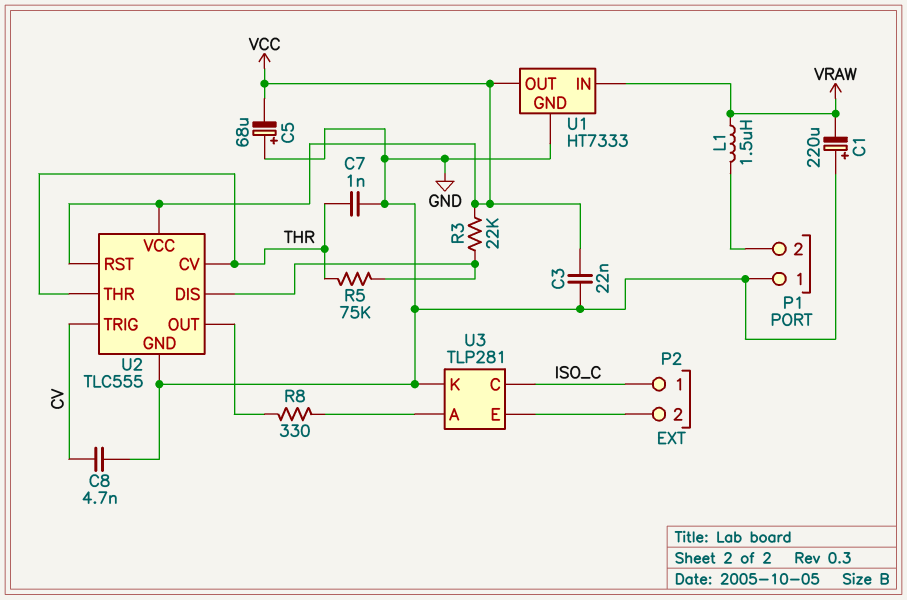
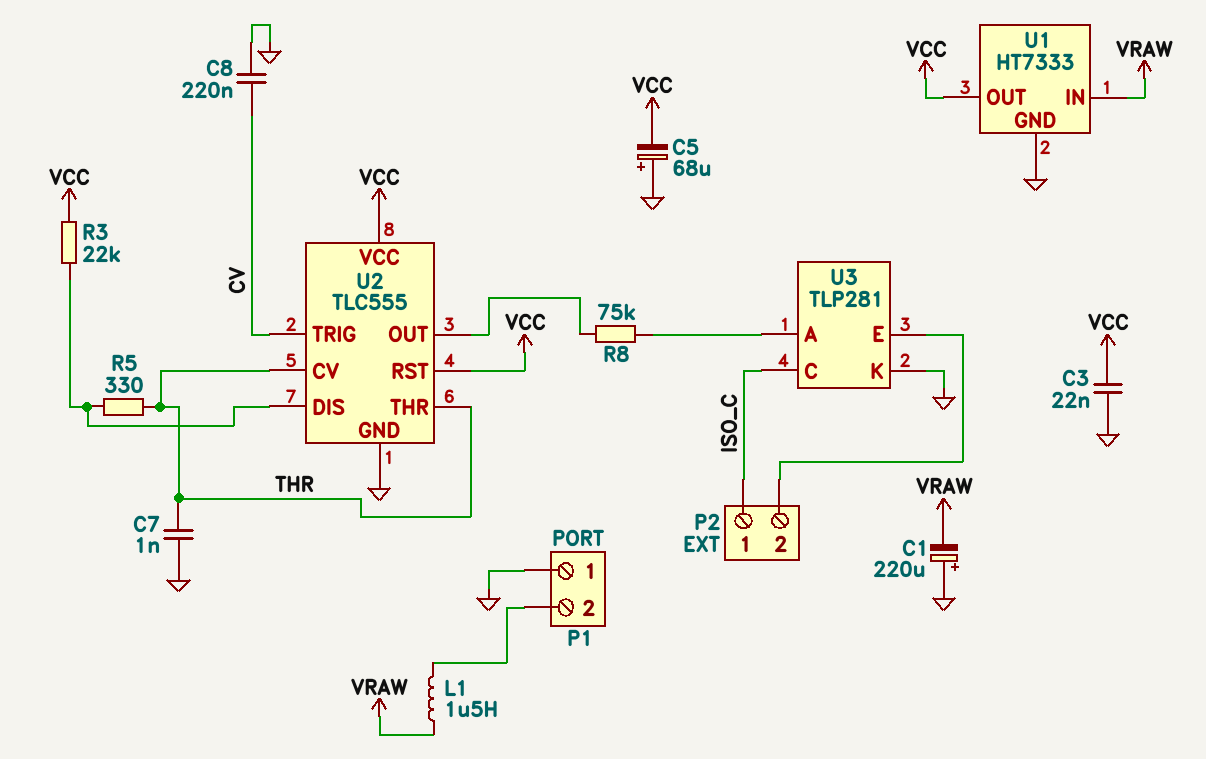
C8: 4.7nF (CV, GND) -> 220nF (CV, GND)
R5: 75k (THR, U2/DIS) -> 330 (THR, U2/DIS)
R8: 330 (U2/OUT, U3/A) -> 75k (U2/OUT, U3/A)

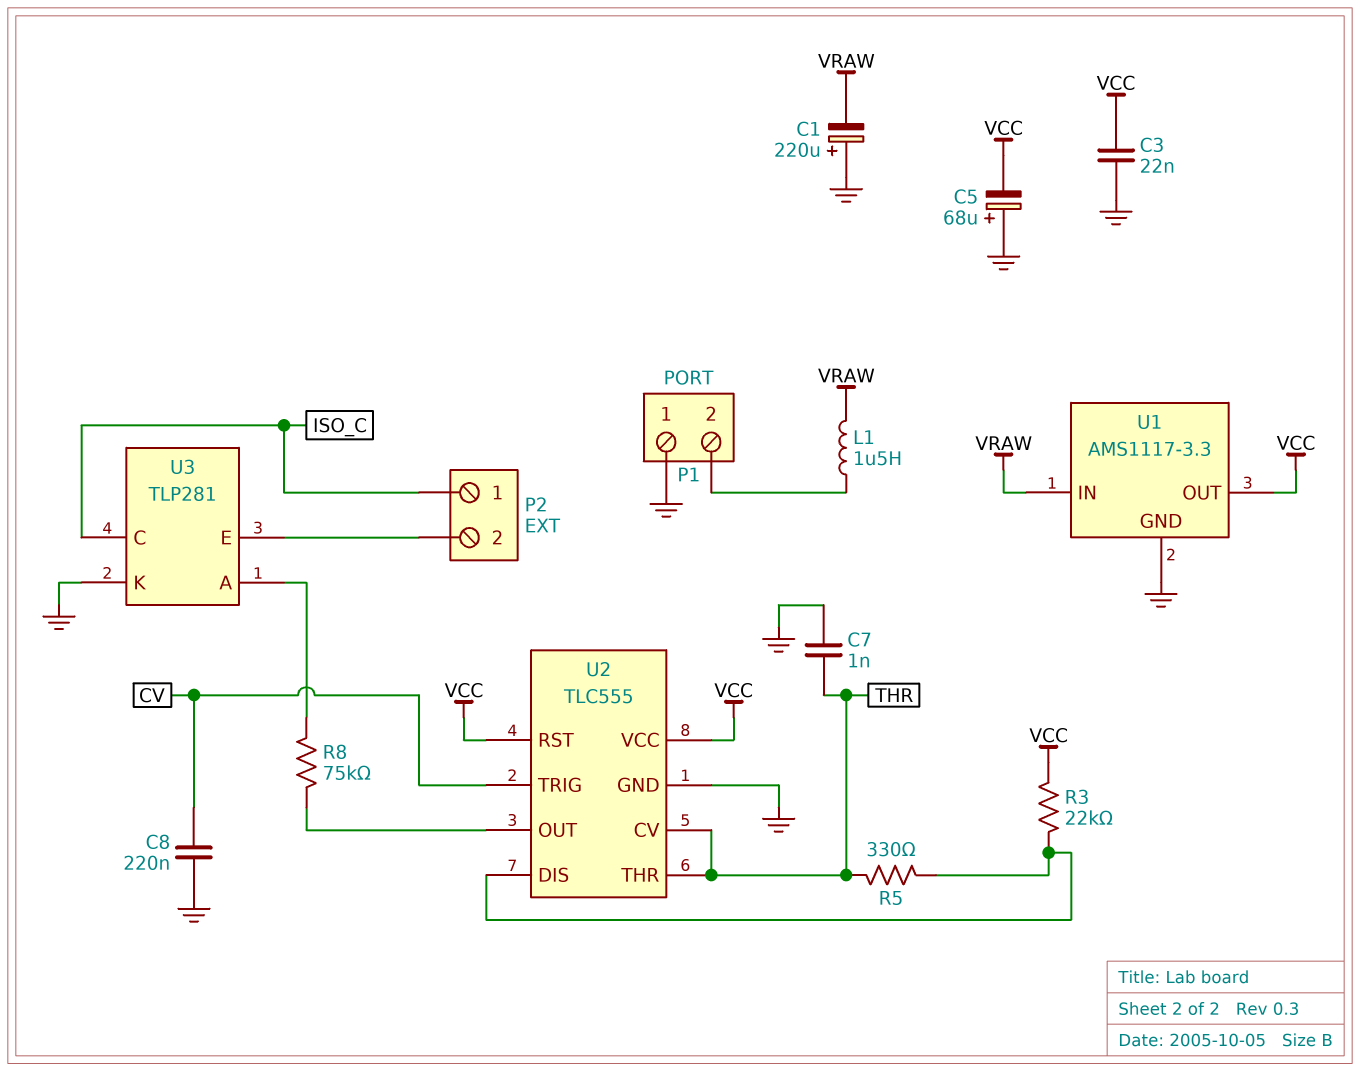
U1: HT7333 -> AMS1117-3.3

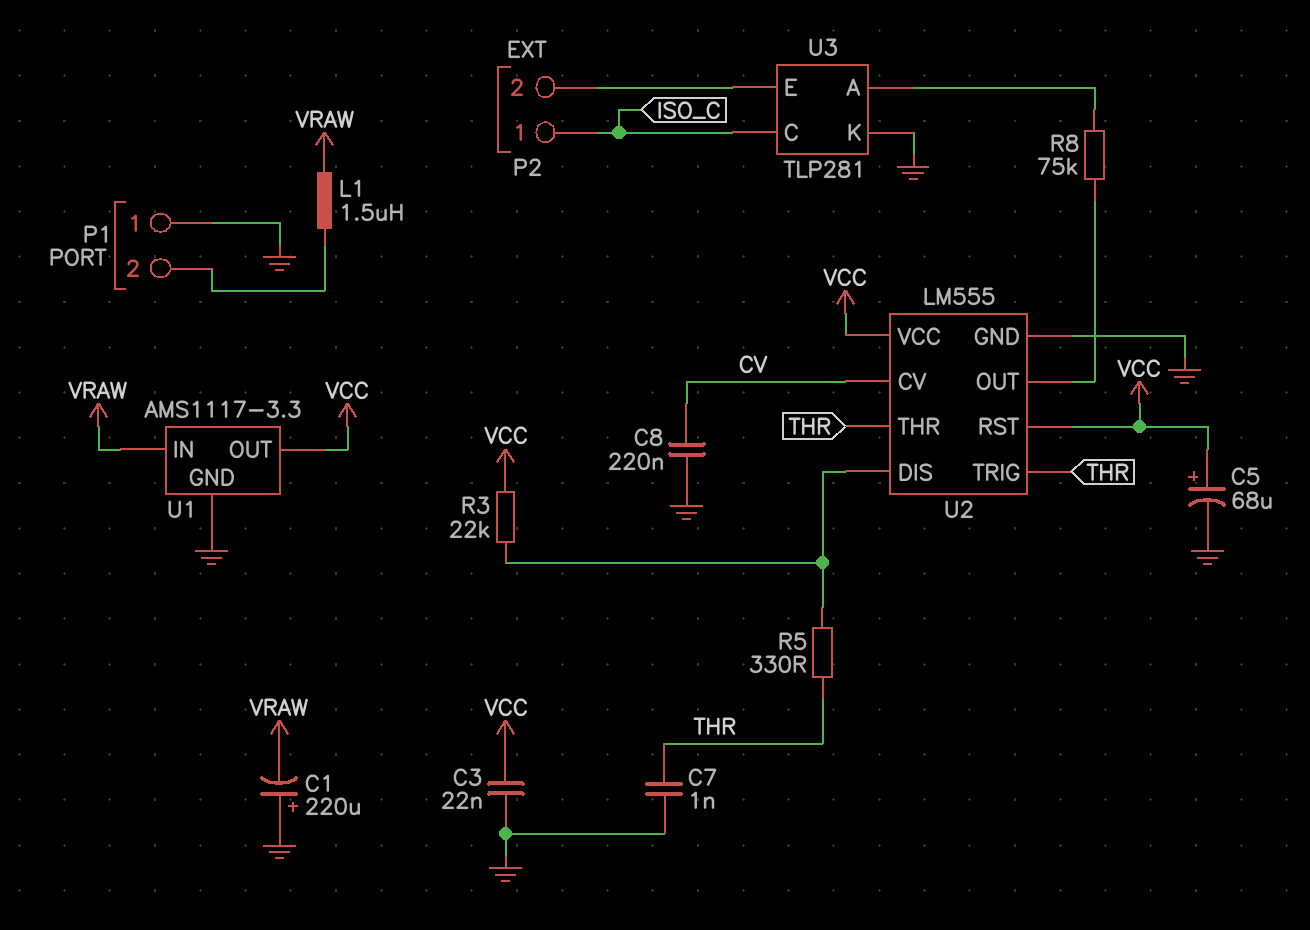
C5: 68uF (plus GND, minus VCC) -> 68uF (plus VCC, minus GND)
U2: TLC555 -> LM555
U2 pin CV: THR -> CV
U2 pin TRIG: CV -> THR

